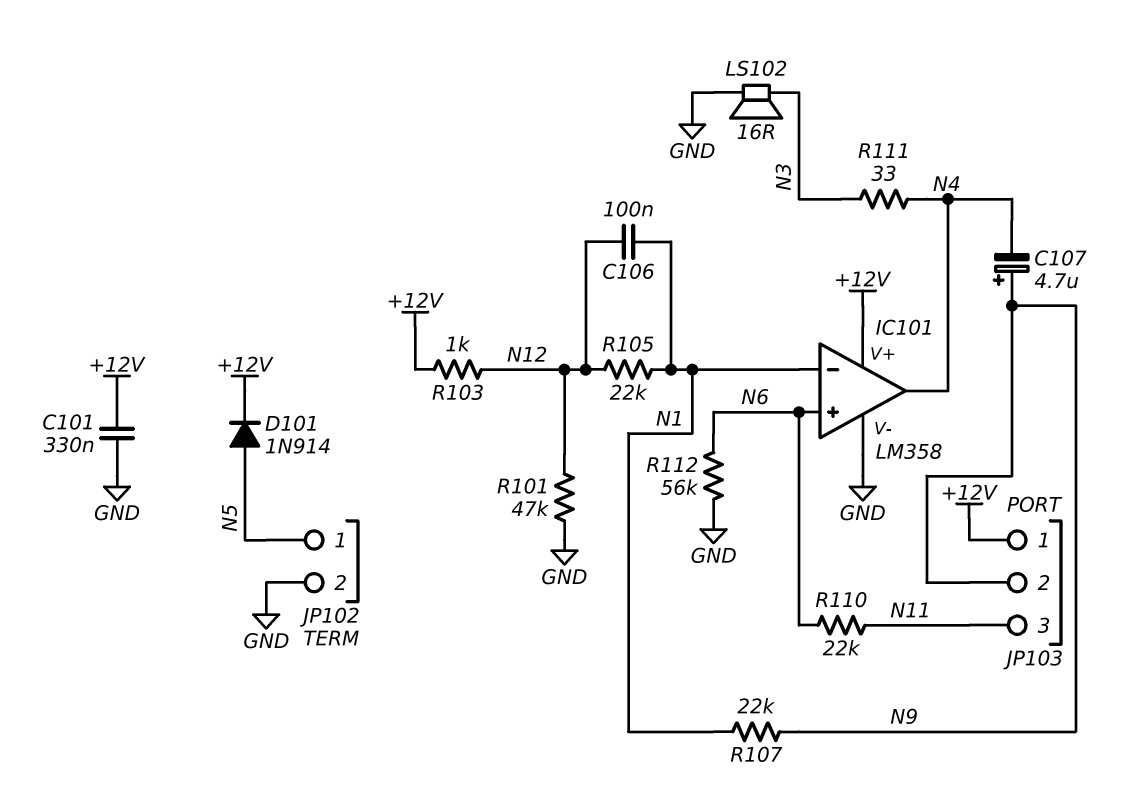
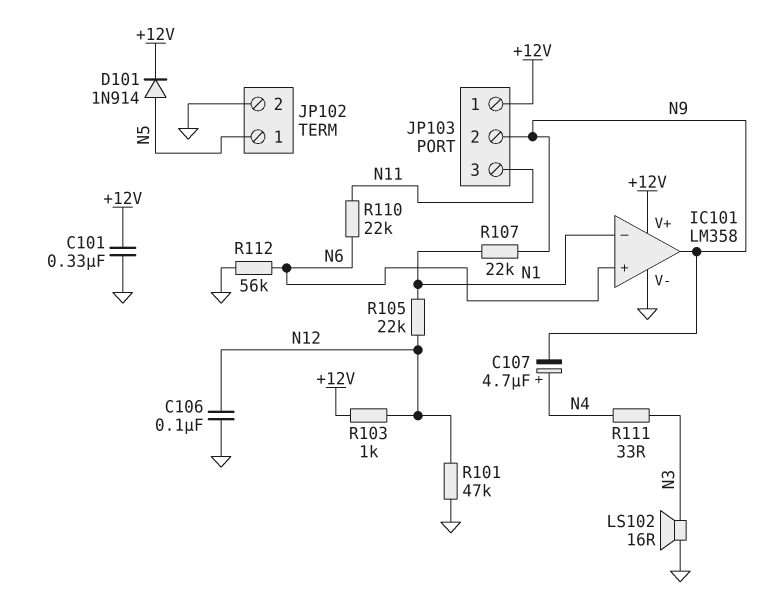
C106: 100nF (N1, N12) -> 100nF (GND, N12)
C107: 4.7uF (plus N9, minus N4) -> 4.7uF (plus N4, minus N9)
IC101 pin out: N4 -> N9

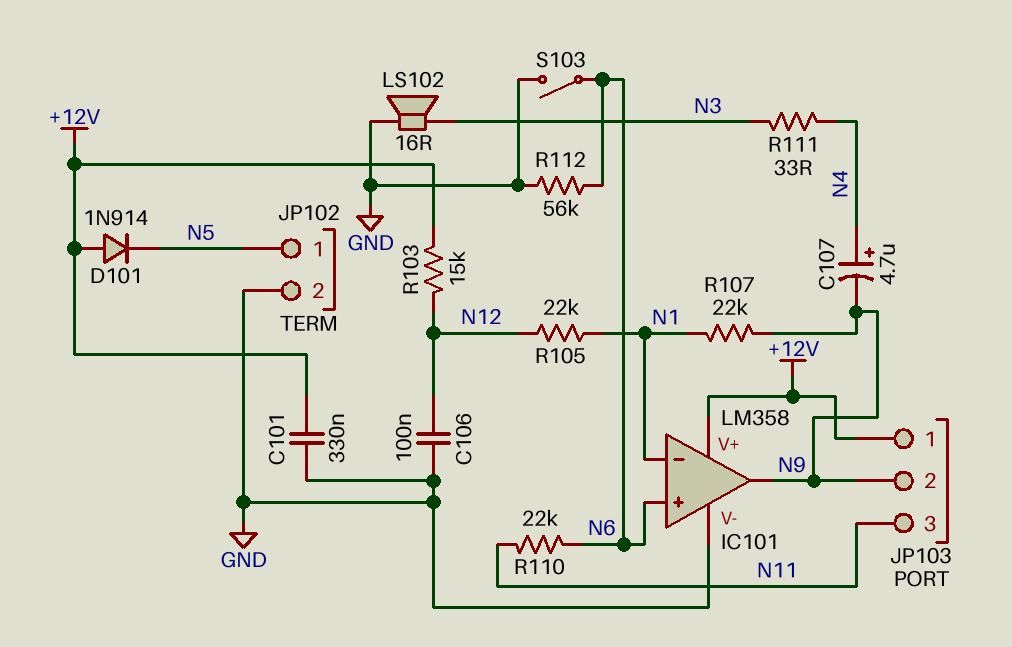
D101: diode 1N914 (A N5, K +12V) -> diode 1N914 (A +12V, K N5)
R101: 47k (GND, N12) -> none
R103: 1k (+12V, N12) -> 15k (+12V, N12)
S103: none -> switch (GND, N6)

